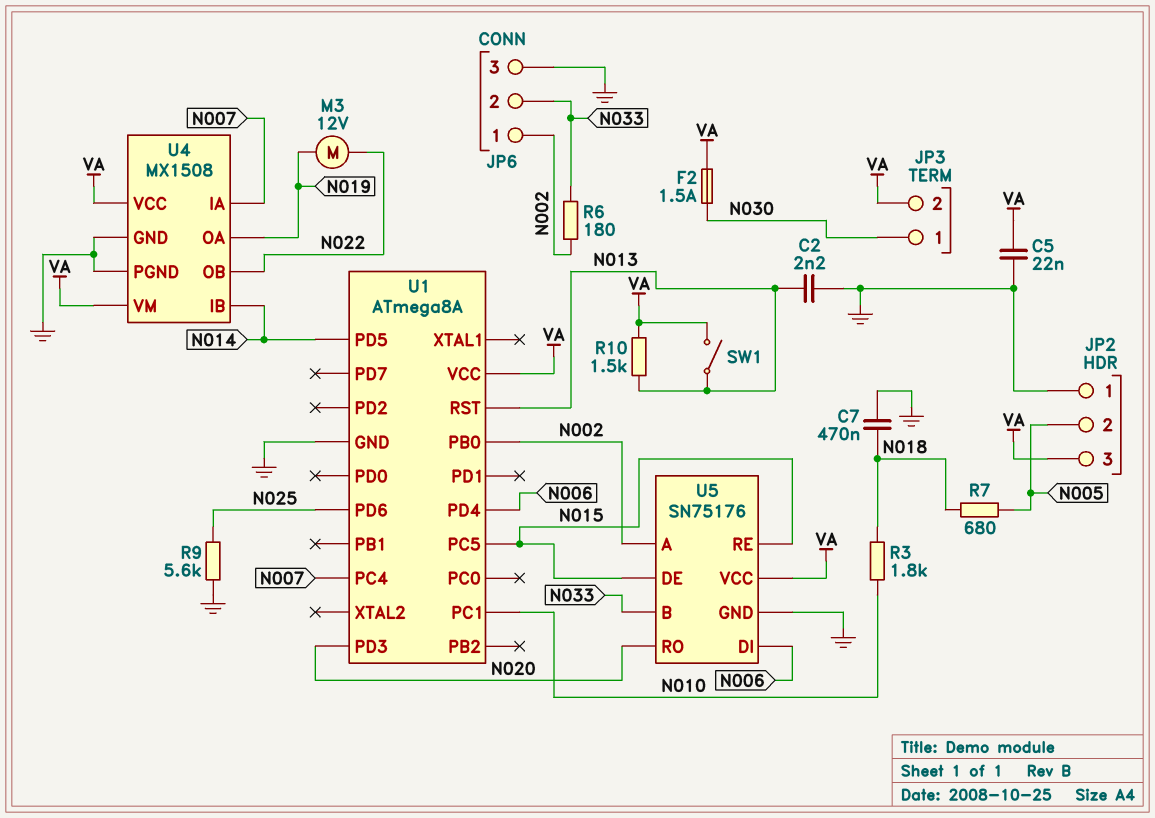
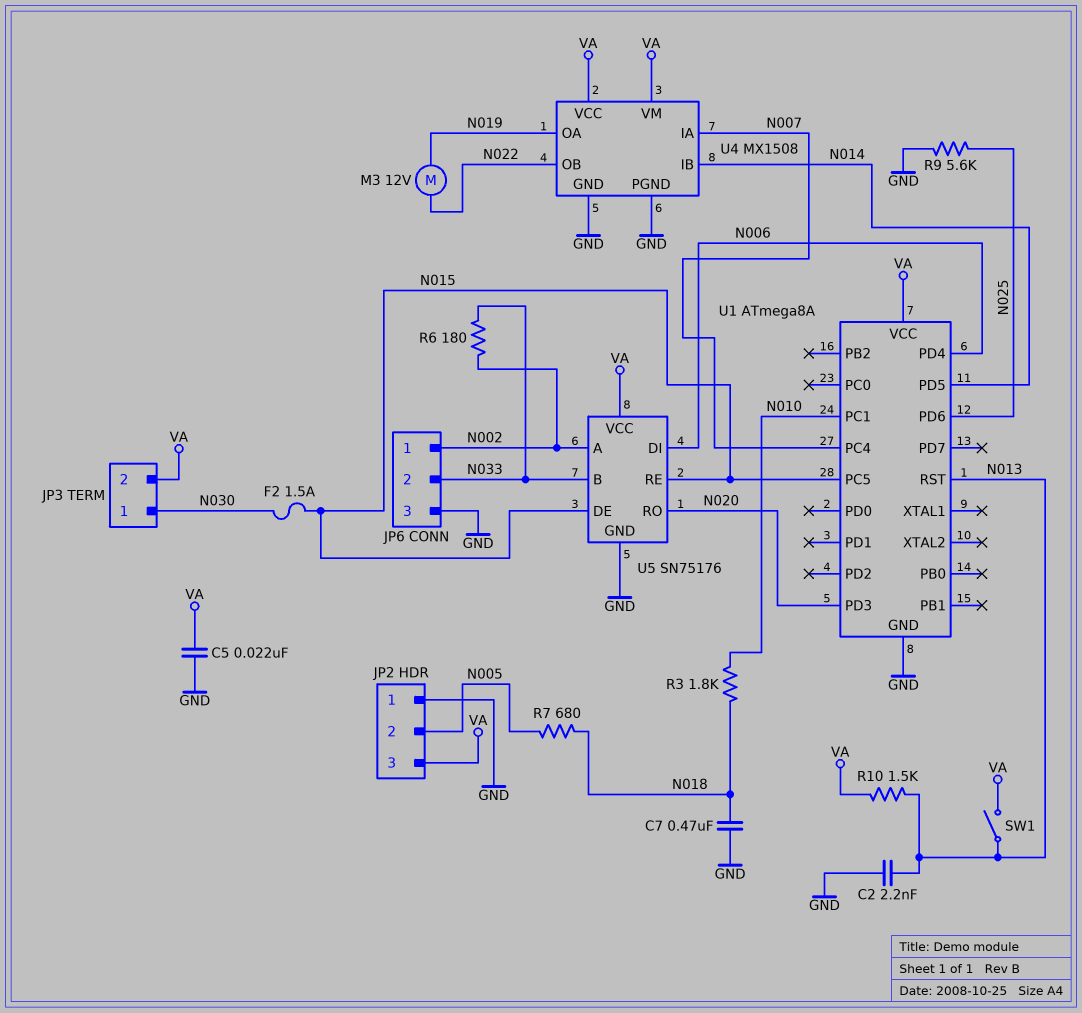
F2: 1.5A (N030, VA) -> 1.5A (N015, N030)
U1 pin PB0: N002 -> none

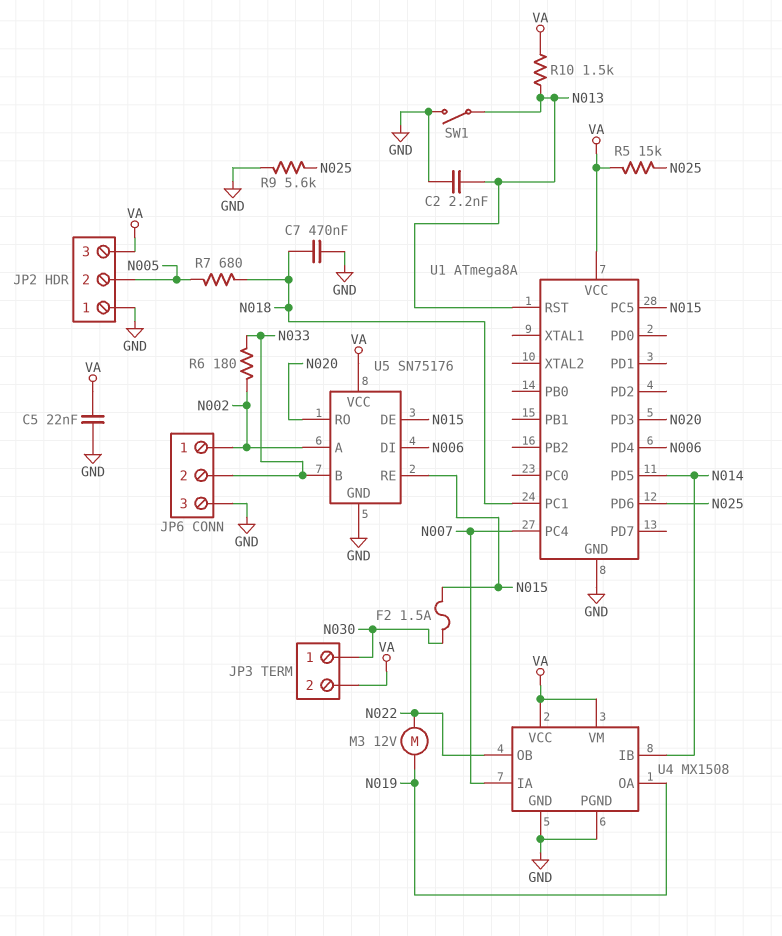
R3: 1.8k (N010, N018) -> none
R5: none -> 15k (N025, VA)
SW1: switch (N013, VA) -> switch (GND, N013)
U1 pin PC1: N010 -> N018

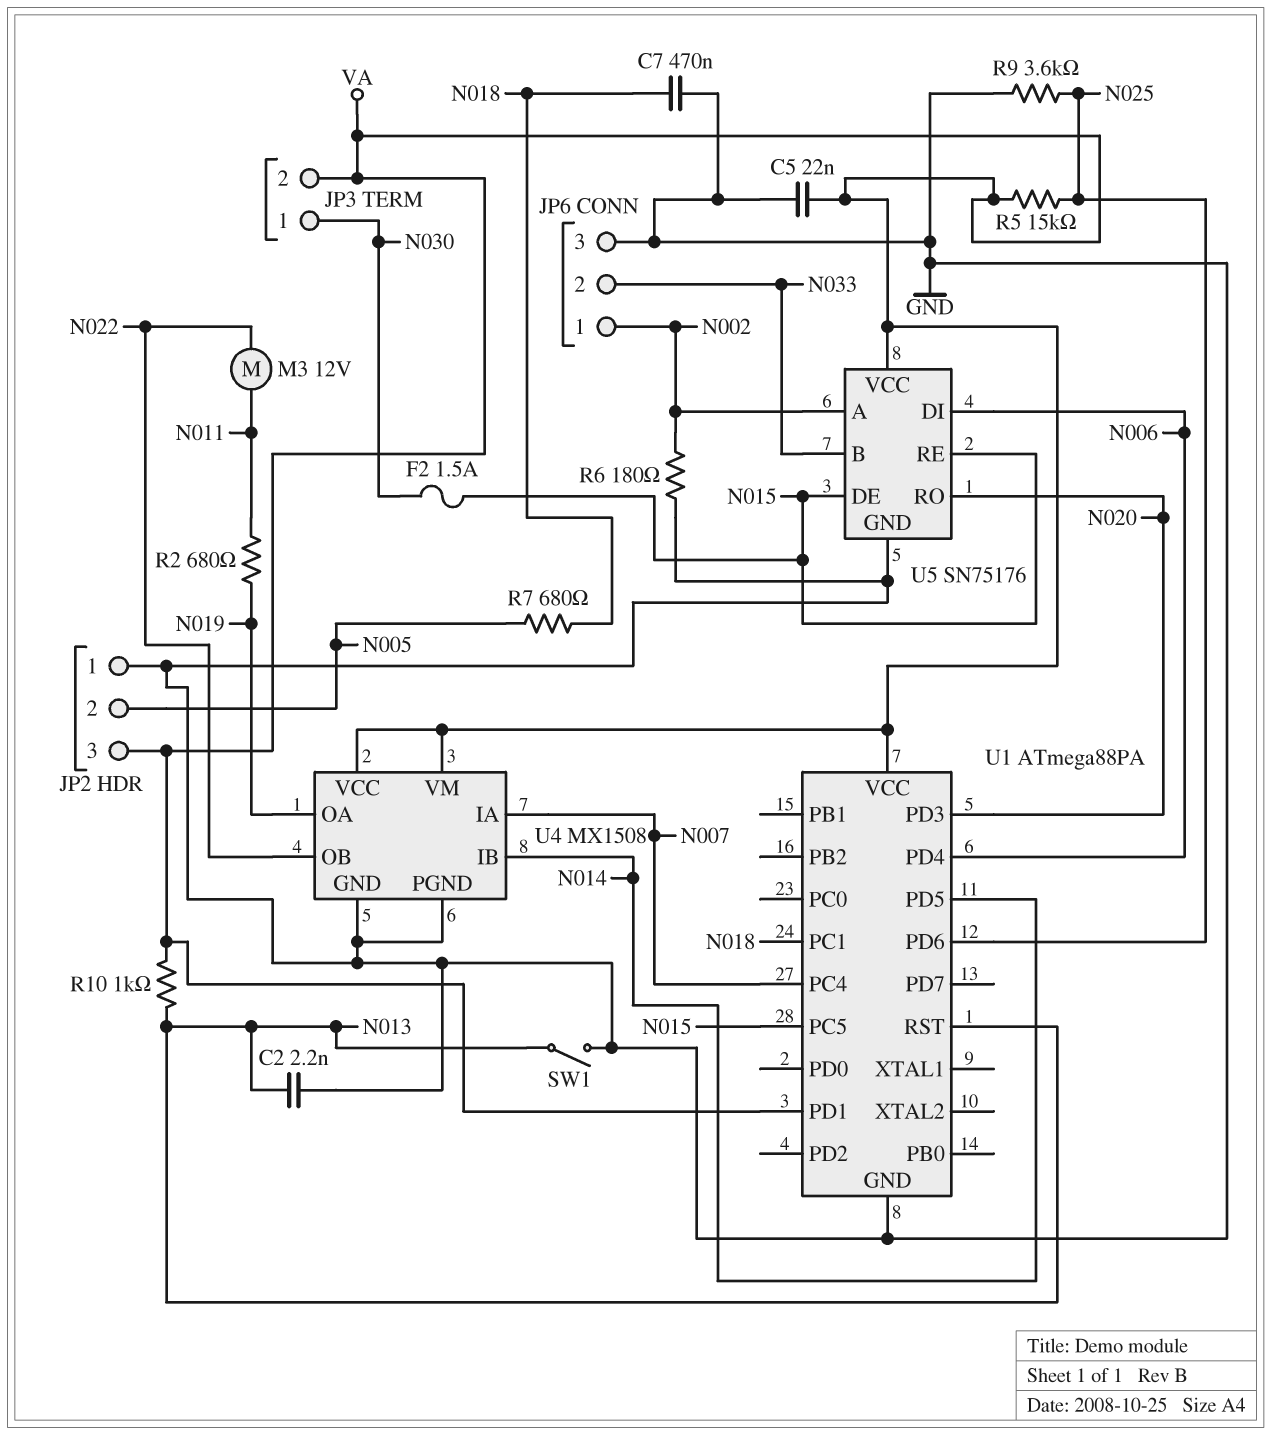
M3: motor 12V (N019, N022) -> motor 12V (N011, N022)
R2: none -> 680 (N011, N019)
R6: 180 (N002, N033) -> 180 (GND, N002)
R9: 5.6k (GND, N025) -> 3.6k (GND, N025)
R10: 1.5k (N013, VA) -> 1k (N013, VA)
U1: ATmega8A -> ATmega88PA
U1 pin PD1: none -> VA

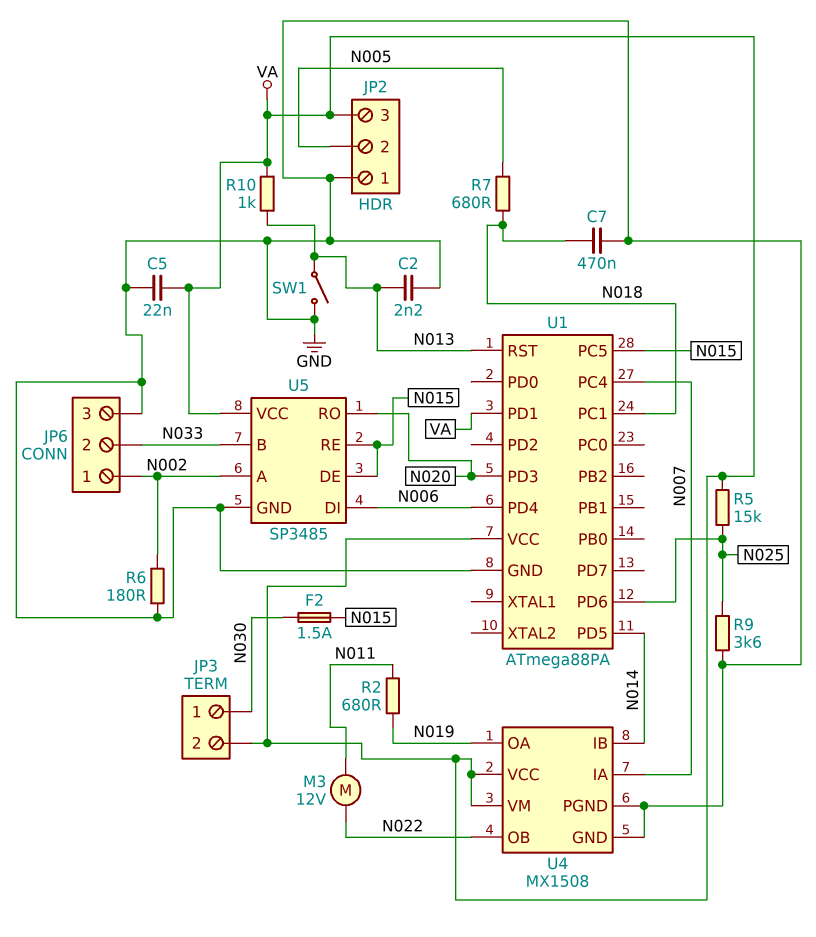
U5: SN75176 -> SP3485

